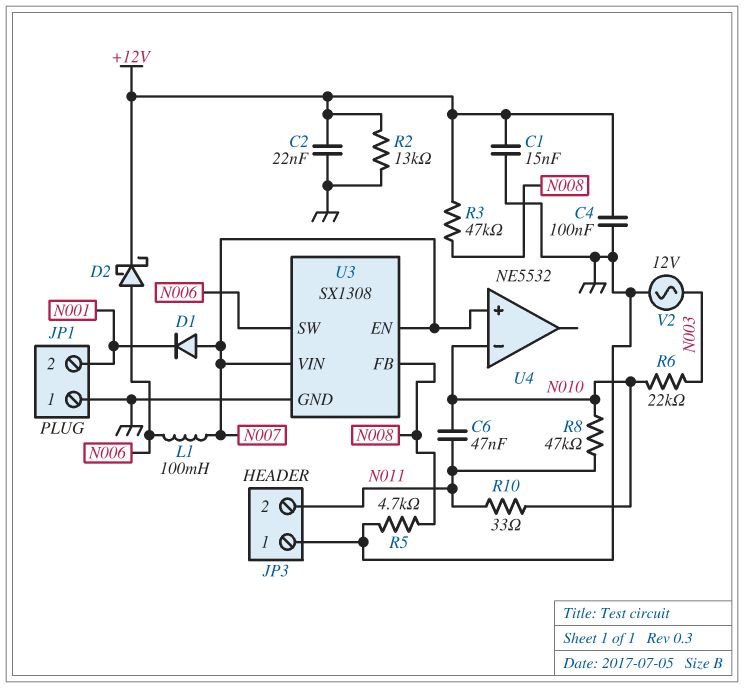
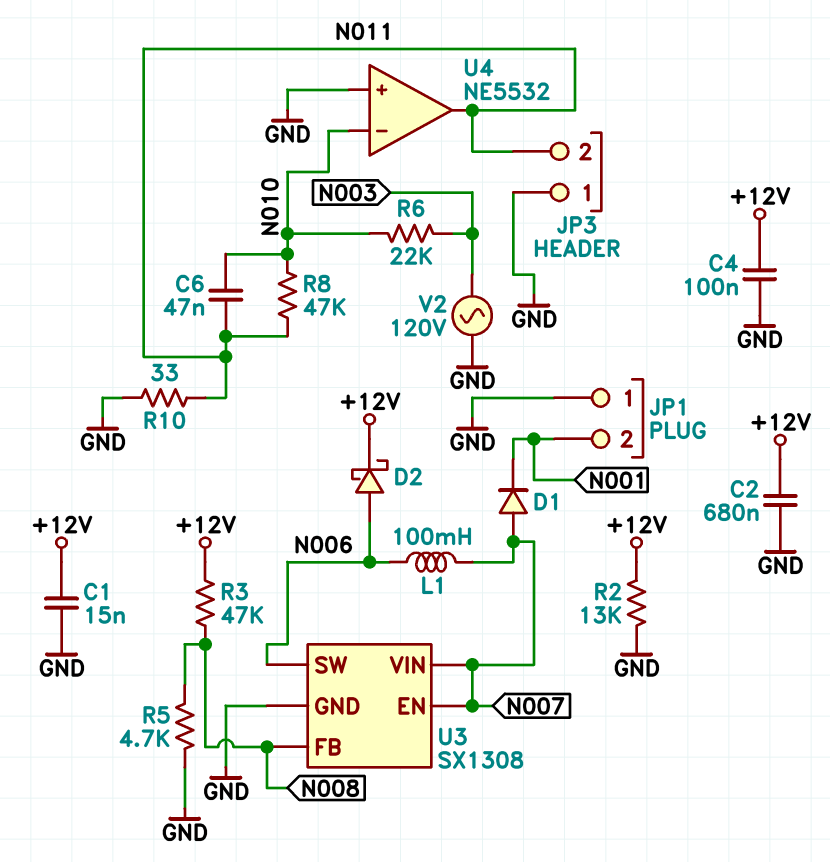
C2: 22nF (+12V, GND) -> 680nF (+12V, GND)
R10: 33 (N010, N011) -> 33 (GND, N011)
U4 pin in+: N007 -> GND
U4 pin out: none -> N011
V2: AC 12V (GND, N003) -> AC 120V (GND, N003)

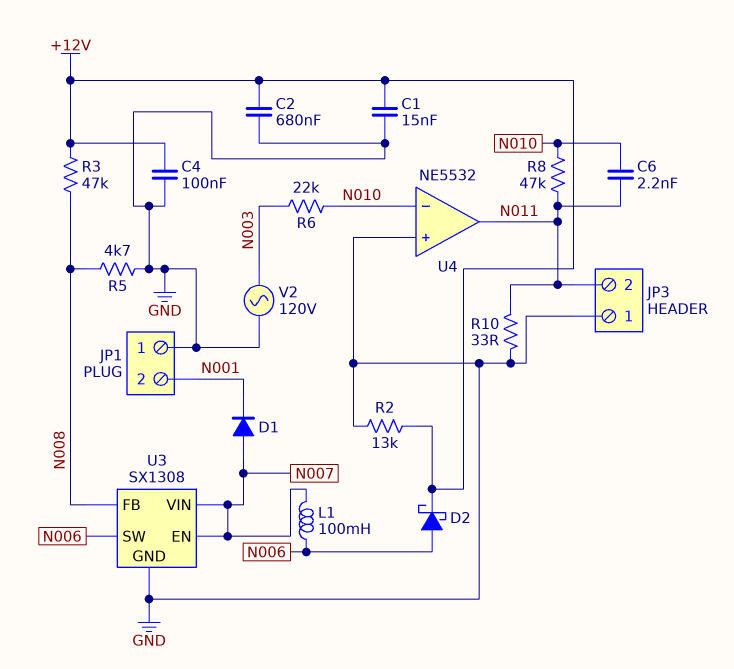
C6: 47nF (N010, N011) -> 2.2nF (N010, N011)

